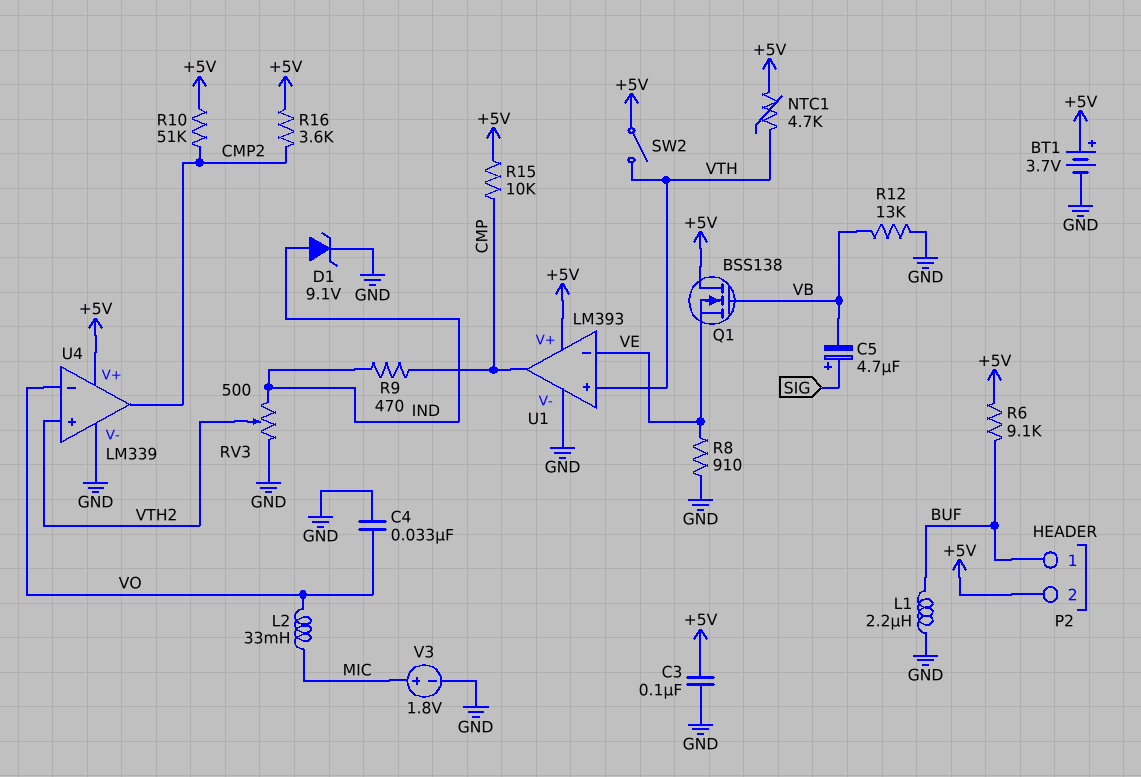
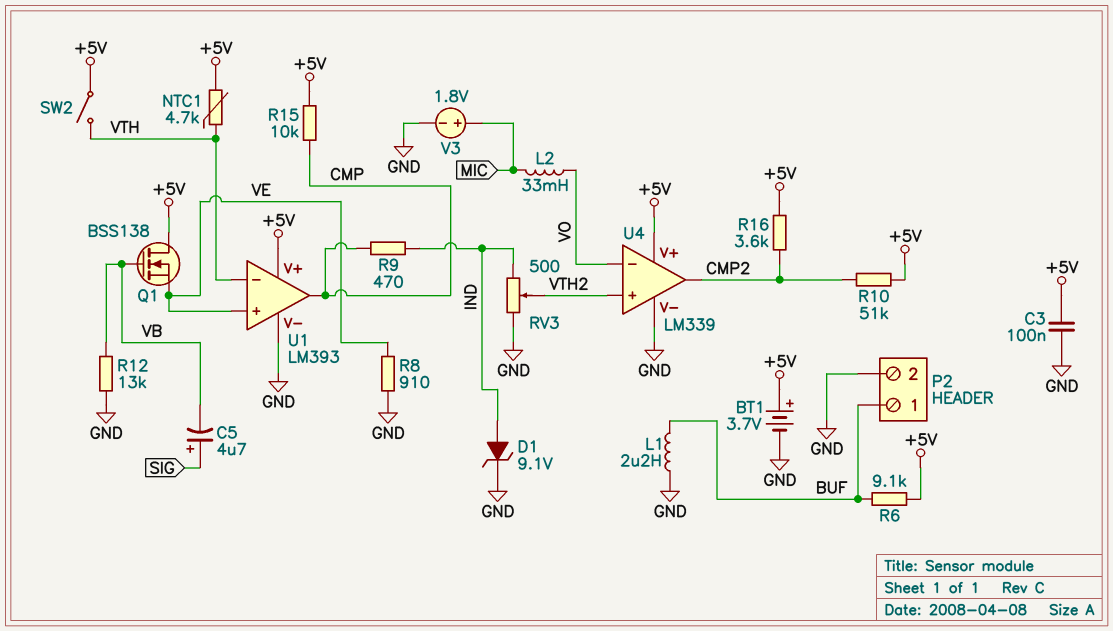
C4: 33nF (GND, VO) -> none
P2 pin 2: +5V -> GND
U1 pin in+: VTH -> VE
U1 pin in-: VE -> VTH

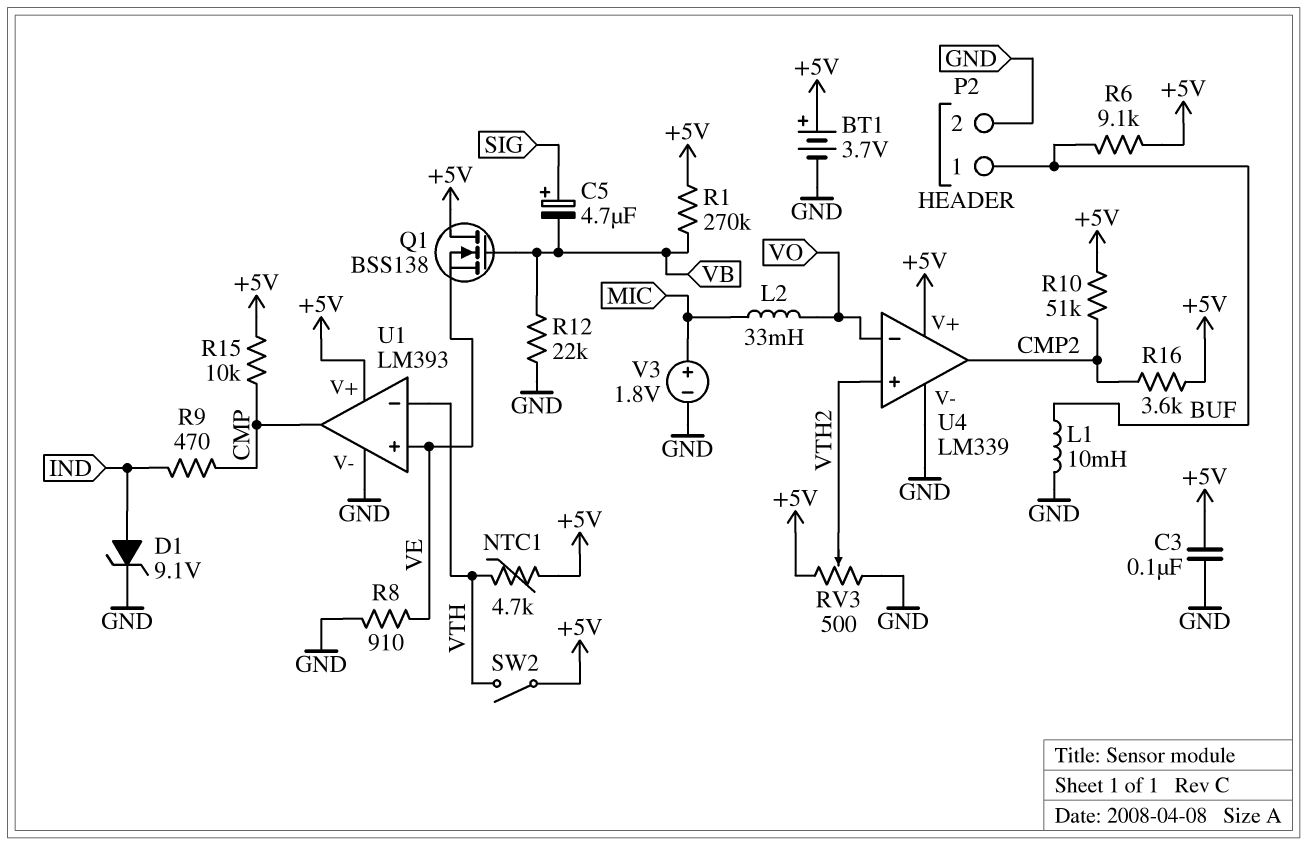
L1: 2.2uH (BUF, GND) -> 10mH (BUF, GND)
R1: none -> 270k (+5V, VB)
R12: 13k (GND, VB) -> 22k (GND, VB)
RV3: 500 (GND, IND, wiper VTH2) -> 500 (+5V, GND, wiper VTH2)

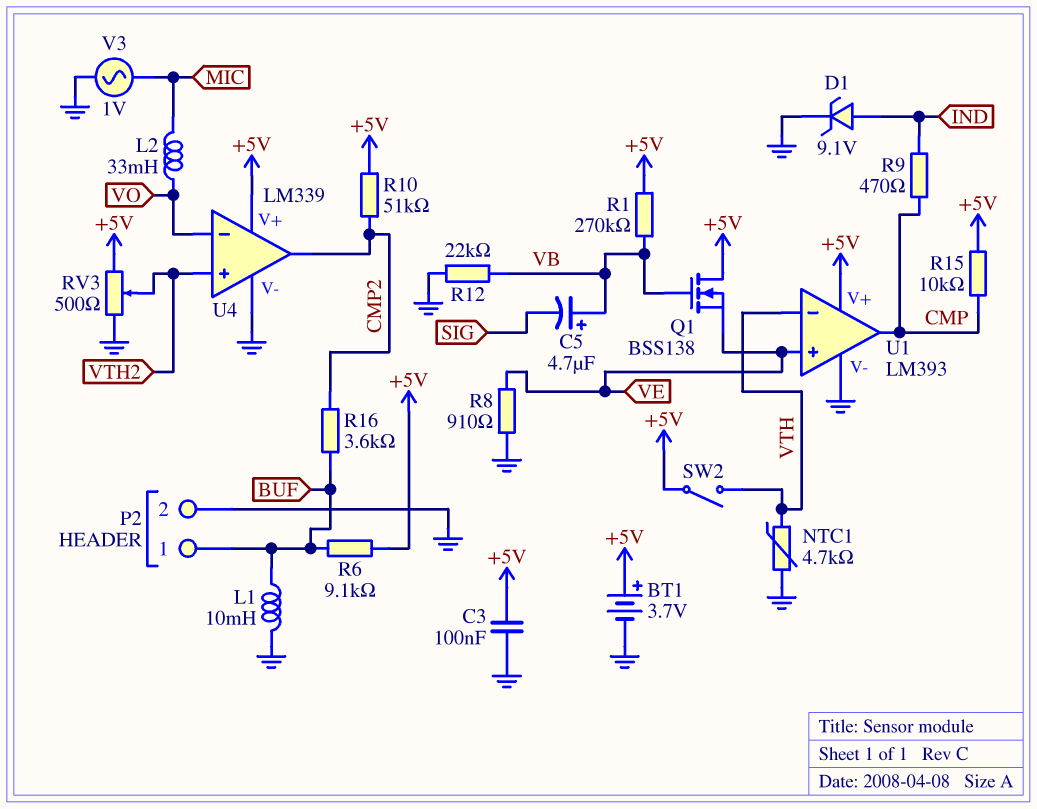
C5: 4.7uF (plus SIG, minus VB) -> 4.7uF (plus VB, minus SIG)
NTC1: 4.7k (+5V, VTH) -> 4.7k (GND, VTH)
R16: 3.6k (+5V, CMP2) -> 3.6k (BUF, CMP2)
V3: 1.8V (plus MIC, minus GND) -> AC 1V (GND, MIC)

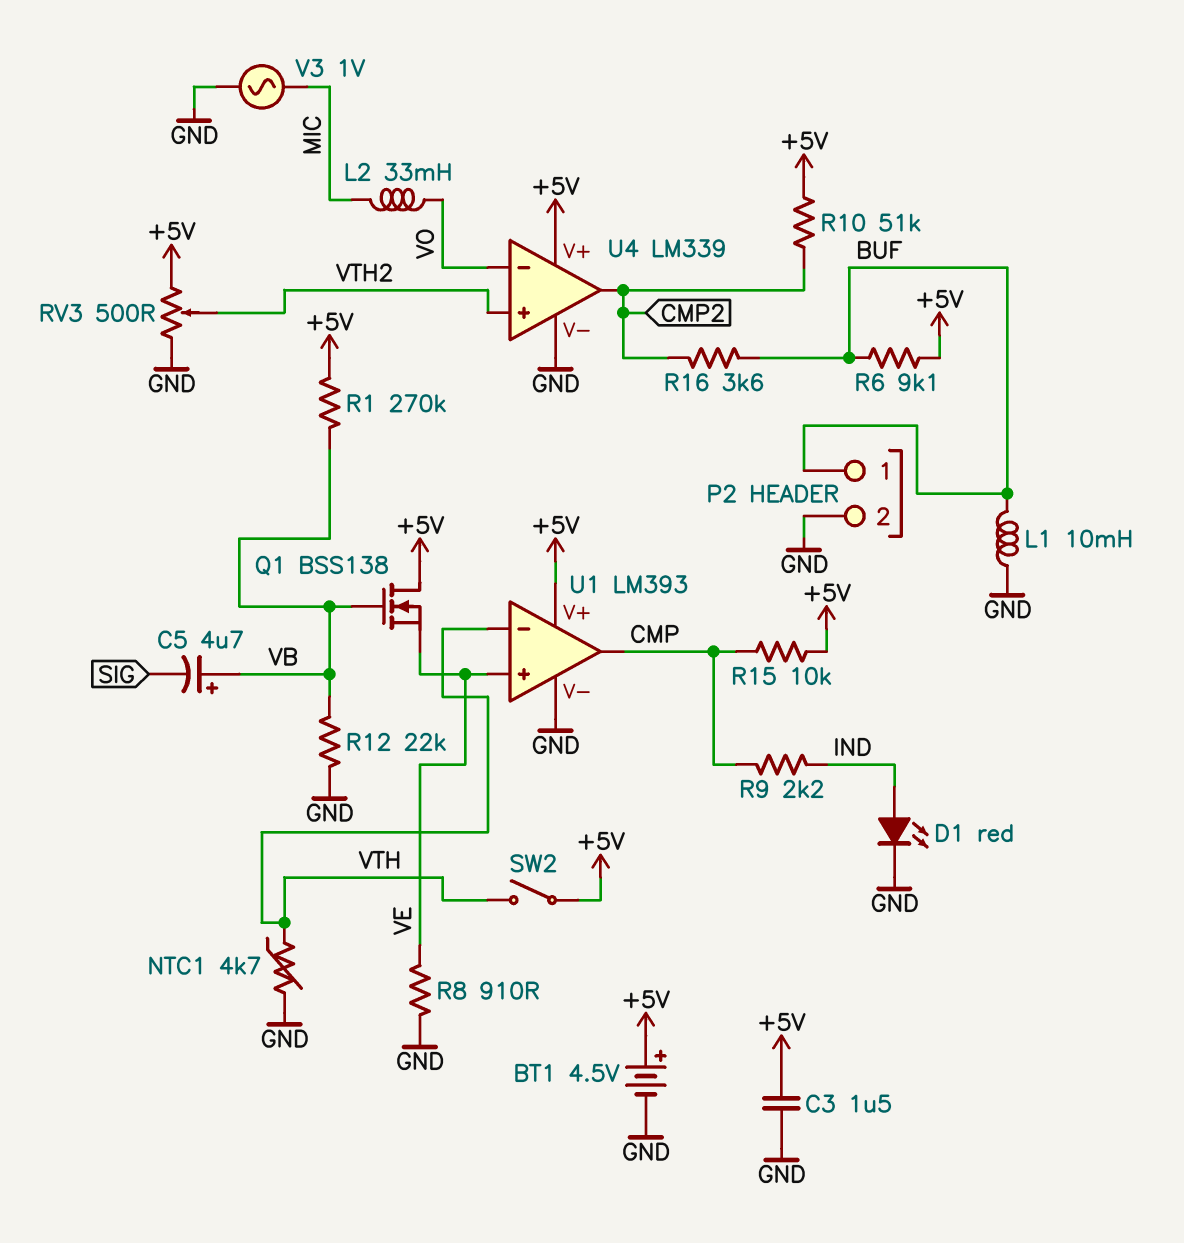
BT1: 3.7V (plus +5V, minus GND) -> 4.5V (plus +5V, minus GND)
C3: 100nF (+5V, GND) -> 1.5uF (+5V, GND)
D1: zener 9.1V (A IND, K GND) -> LED red (A IND, K GND)
R9: 470 (CMP, IND) -> 2.2k (CMP, IND)

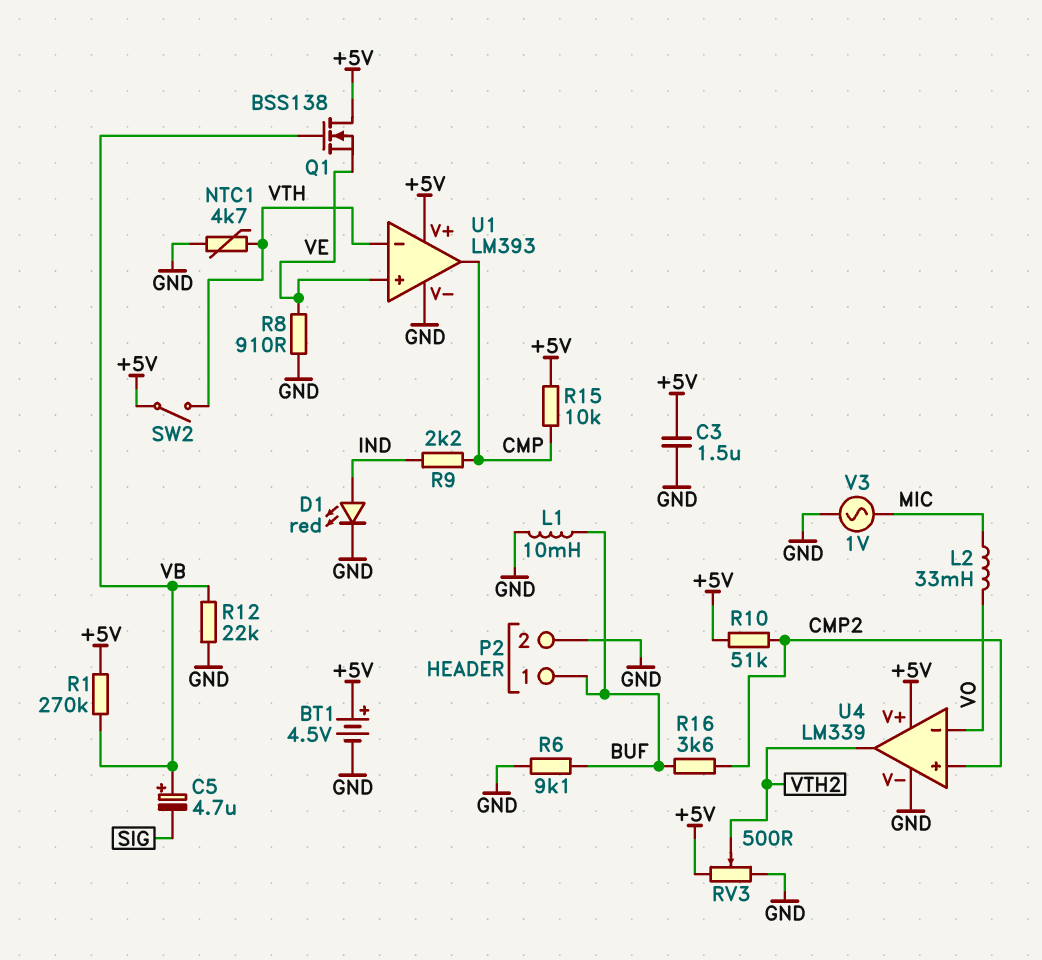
R6: 9.1k (+5V, BUF) -> 9.1k (BUF, GND)
U4 pin in+: VTH2 -> CMP2
U4 pin out: CMP2 -> VTH2

